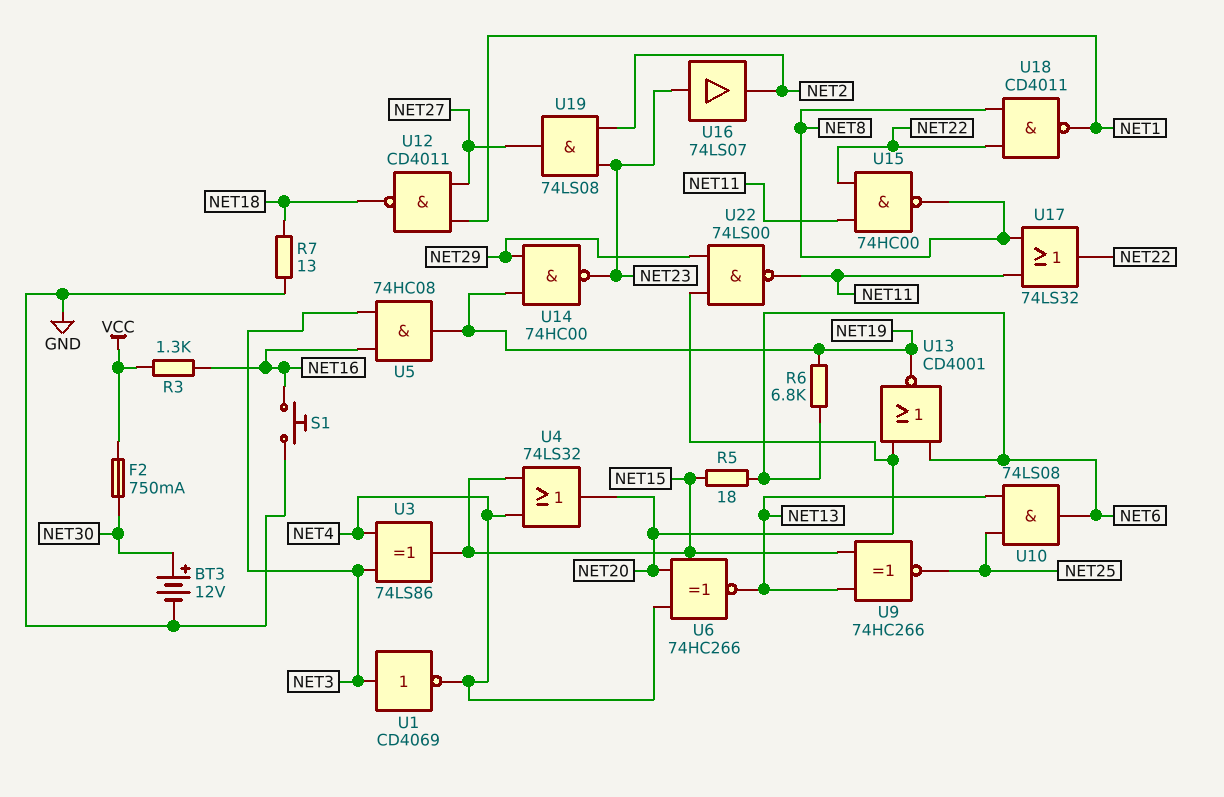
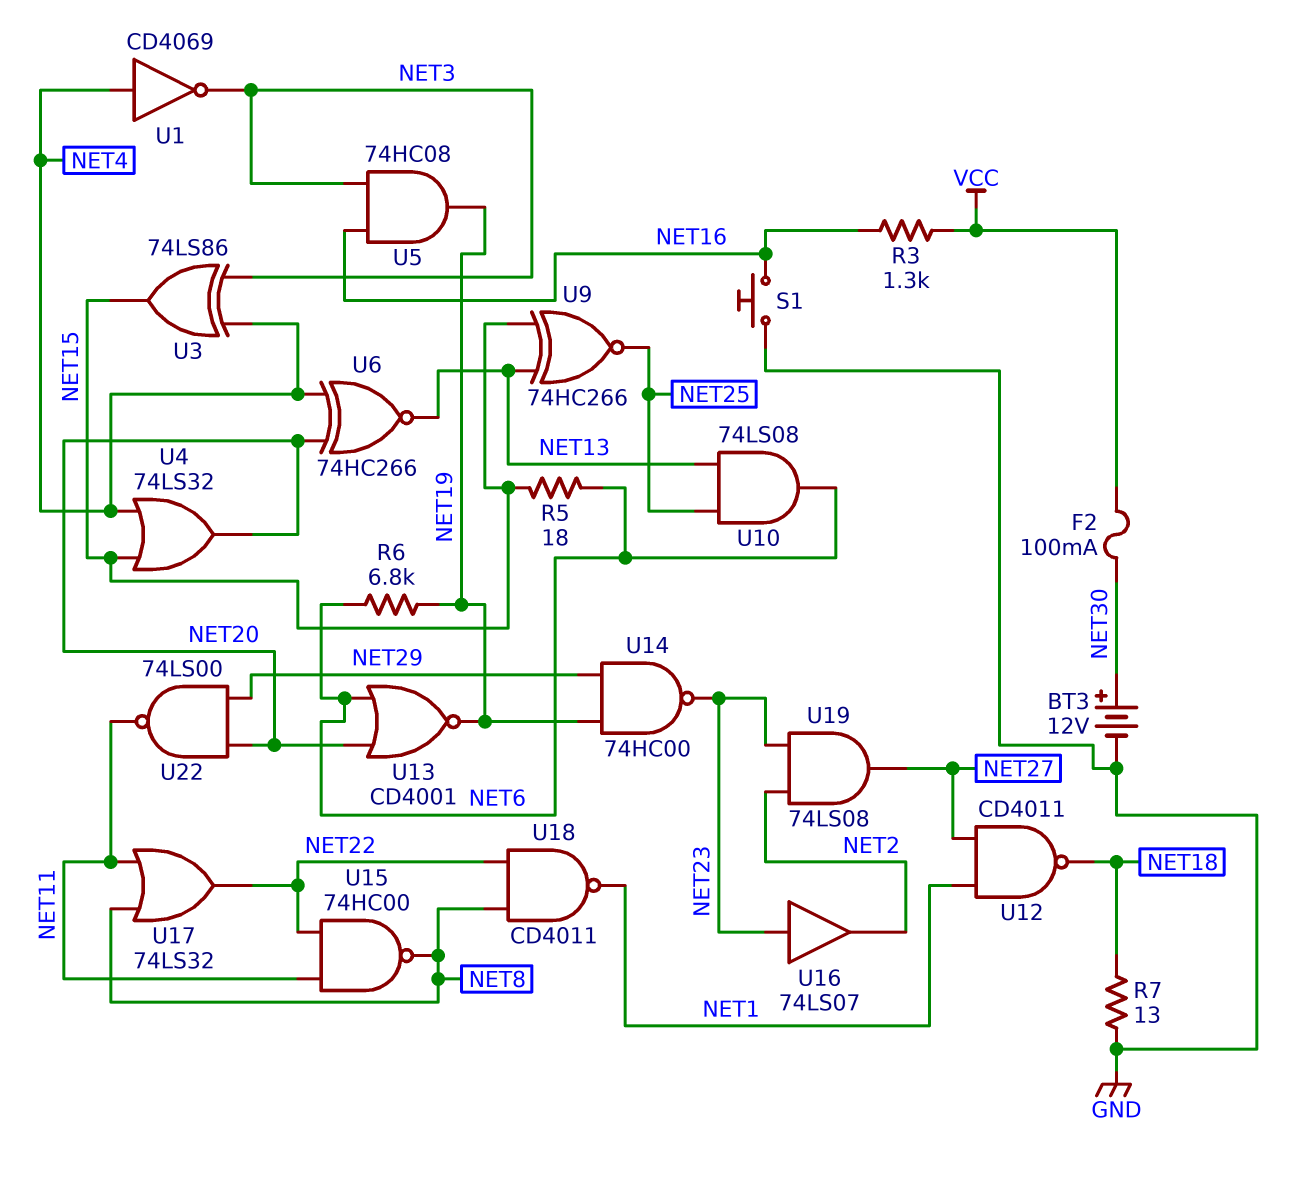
F2: 750mA (NET30, VCC) -> 100mA (NET30, VCC)
U1: NOT CD4069 (in NET3, out NET4) -> NOT CD4069 (in NET4, out NET3)

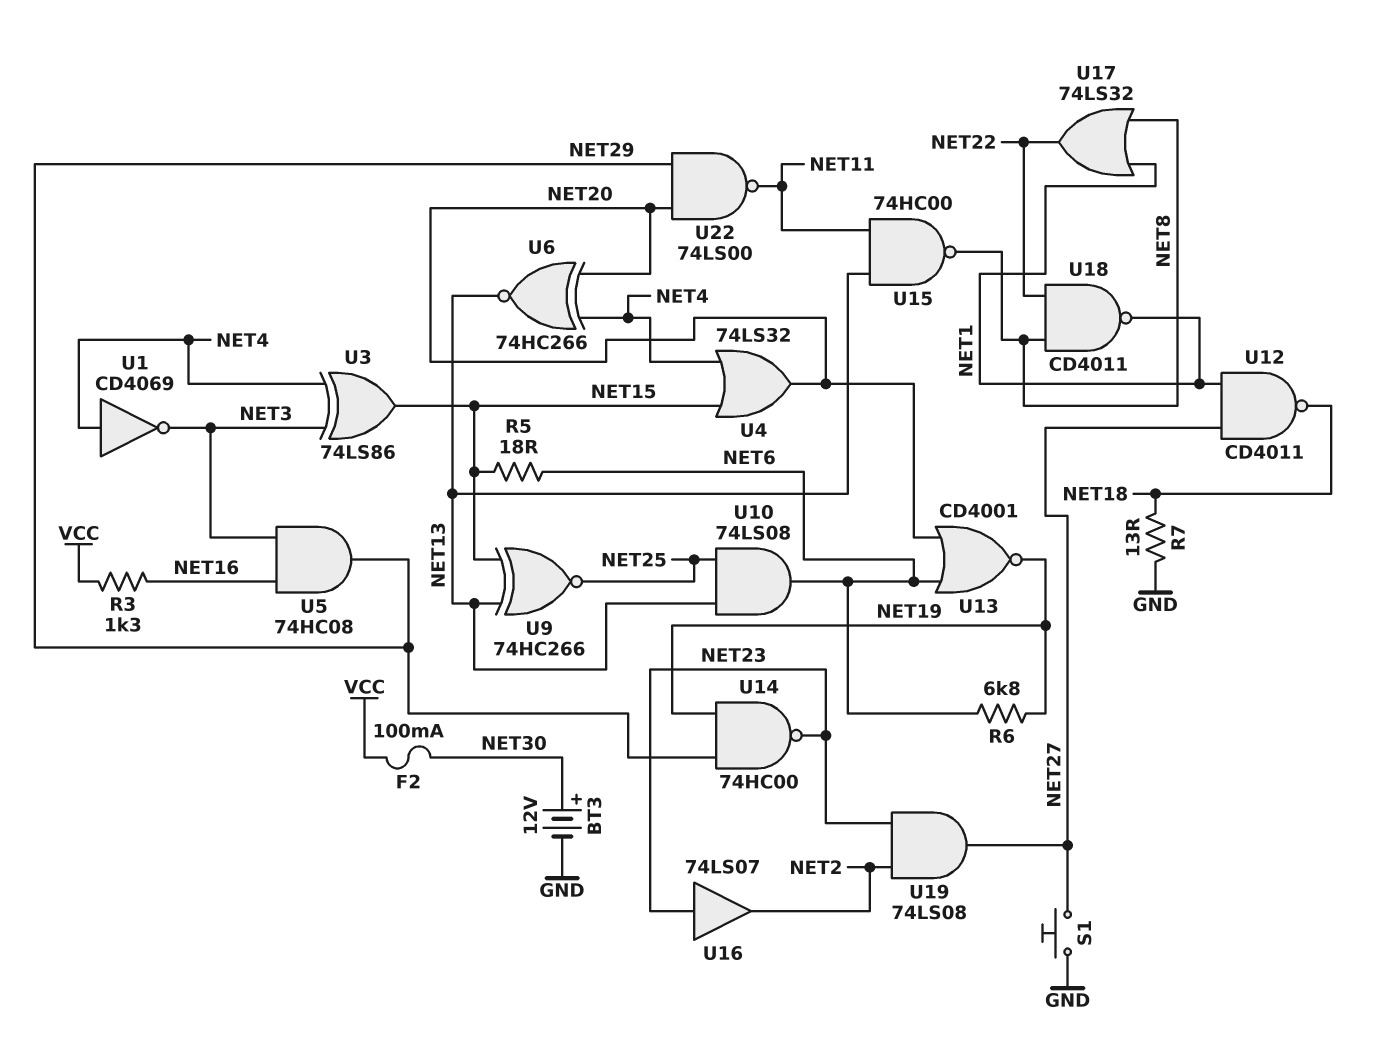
S1: button (GND, NET16) -> button (GND, NET27)
U5: AND 74HC08 (in NET3, in NET16, out NET19) -> AND 74HC08 (in NET3, in NET16, out NET29)
U15: NAND 74HC00 (in NET11, in NET22, out NET8) -> NAND 74HC00 (in NET11, in NET13, out NET8)
U17: OR 74LS32 (in NET8, in NET11, out NET22) -> OR 74LS32 (in NET1, in NET8, out NET22)

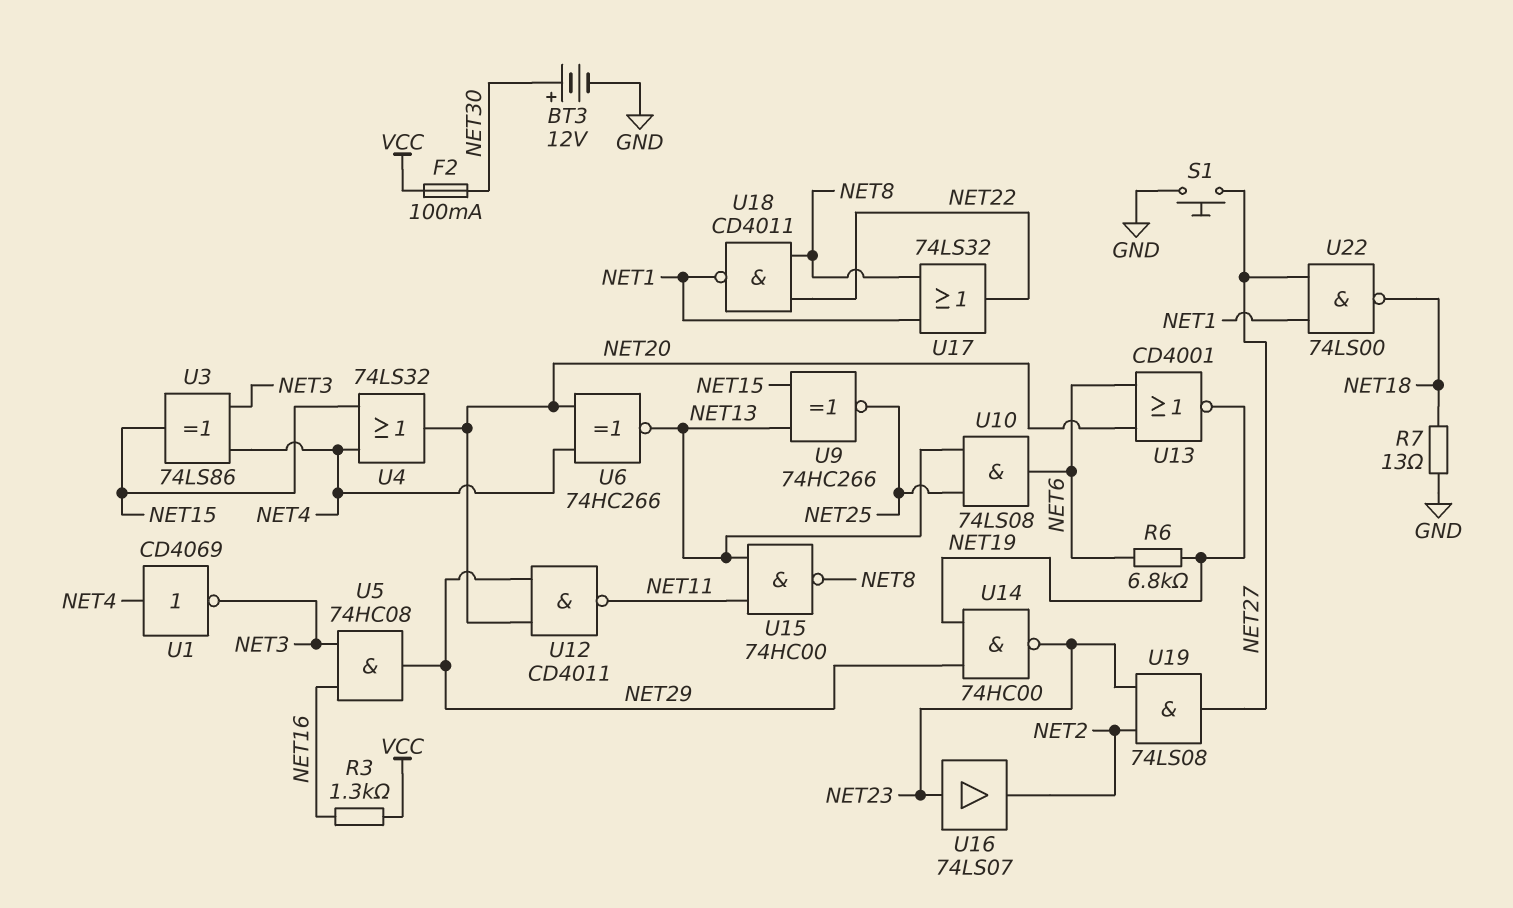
R5: 18 (NET6, NET15) -> none
U12: NAND CD4011 (in NET1, in NET27, out NET18) -> NAND CD4011 (in NET20, in NET29, out NET11)
U22: NAND 74LS00 (in NET20, in NET29, out NET11) -> NAND 74LS00 (in NET1, in NET27, out NET18)

